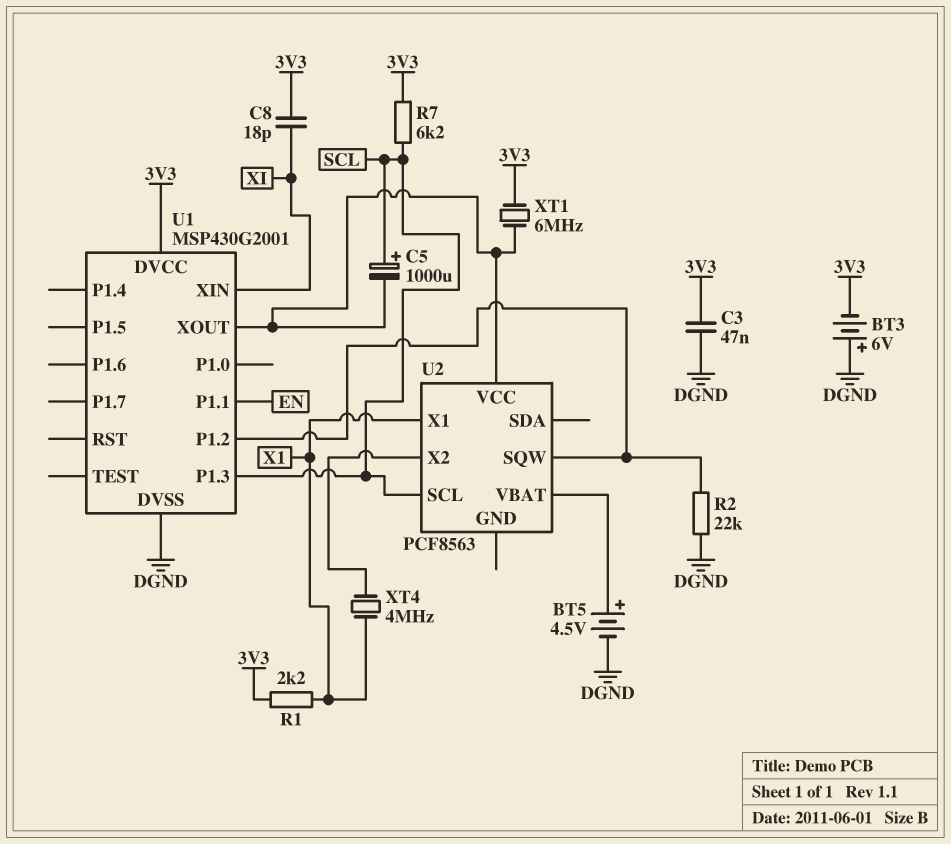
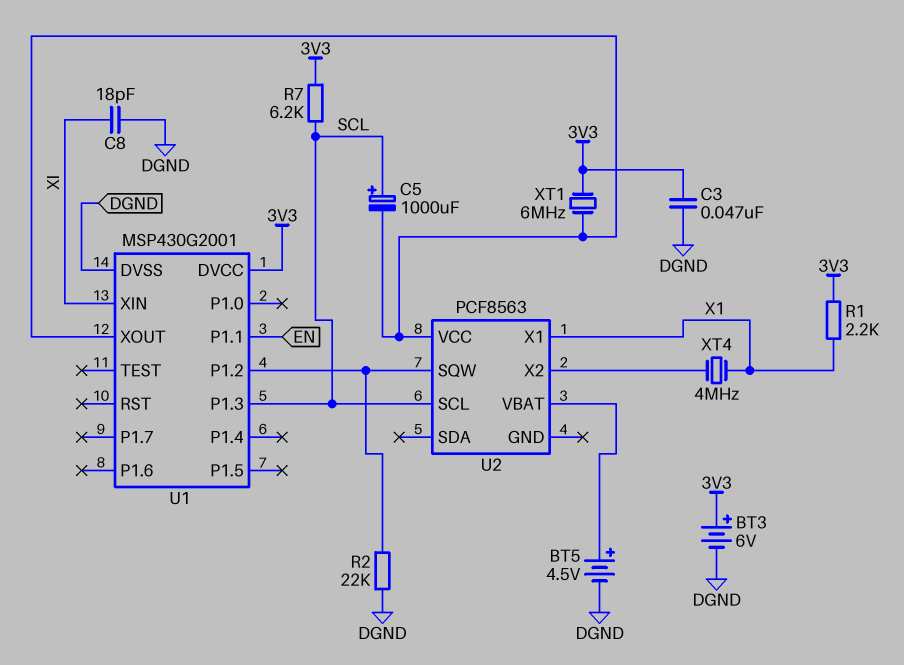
BT3: 6V (plus DGND, minus 3V3) -> 6V (plus 3V3, minus DGND)
C8: 18pF (3V3, XI) -> 18pF (DGND, XI)

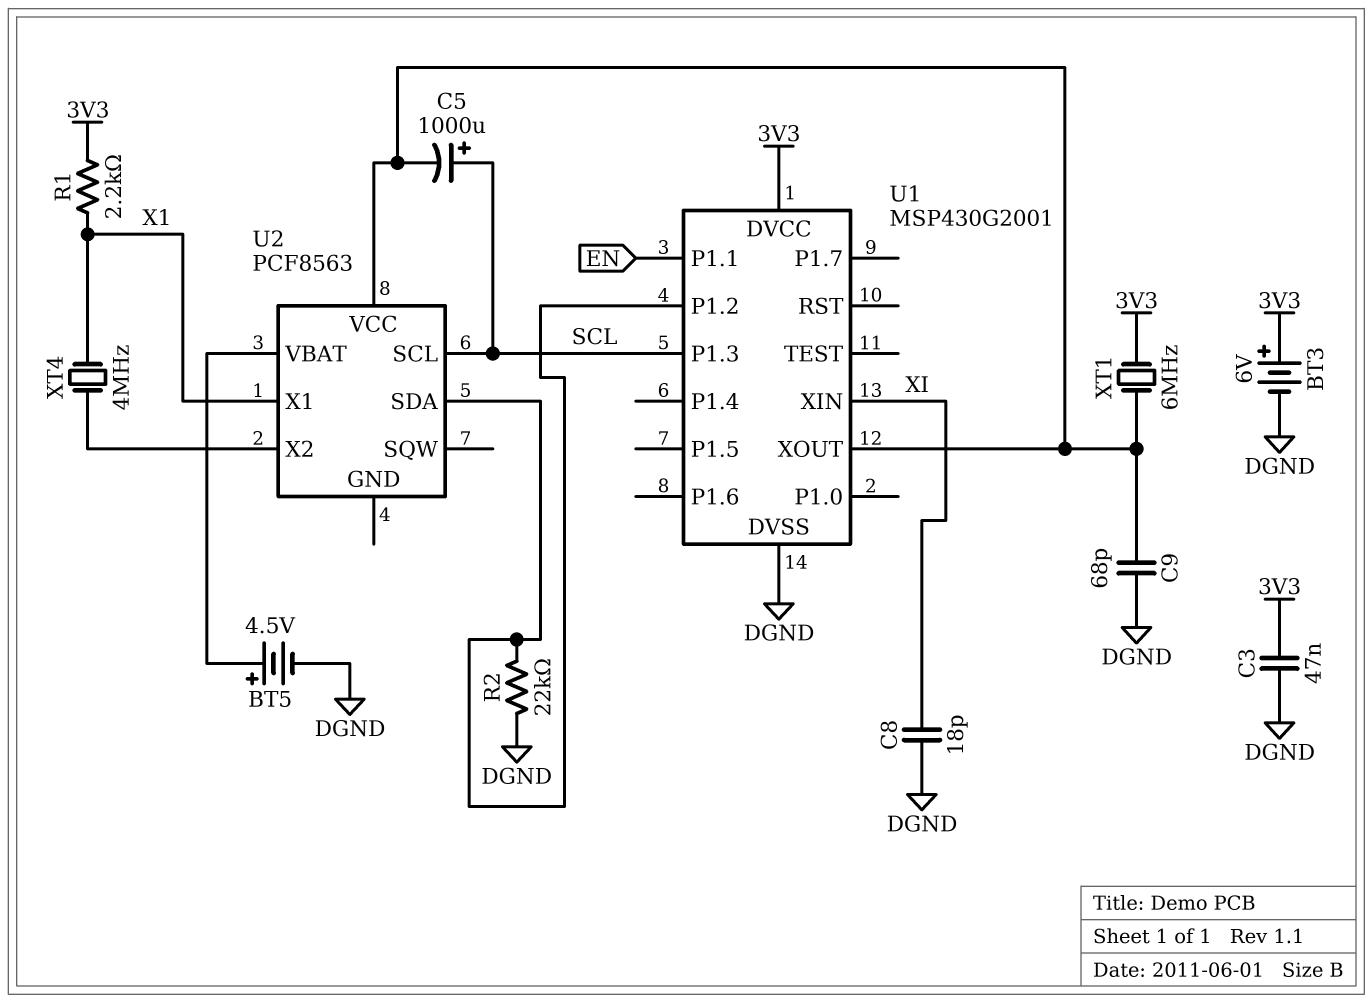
C9: none -> 68pF (DGND, U1/XOUT)
R7: 6.2k (3V3, SCL) -> none
U2 pin SDA: none -> U1/P1.2
U2 pin SQW: U1/P1.2 -> none

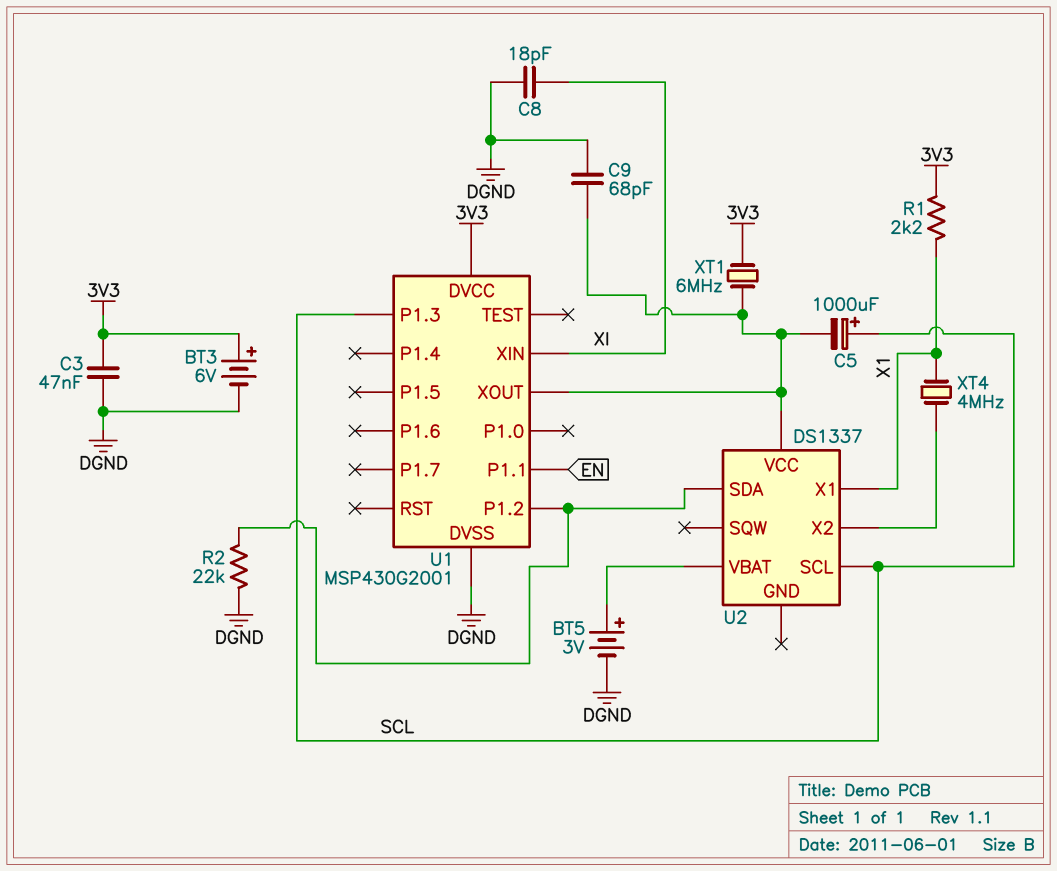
BT5: 4.5V (plus U2/VBAT, minus DGND) -> 3V (plus U2/VBAT, minus DGND)
U2: PCF8563 -> DS1337

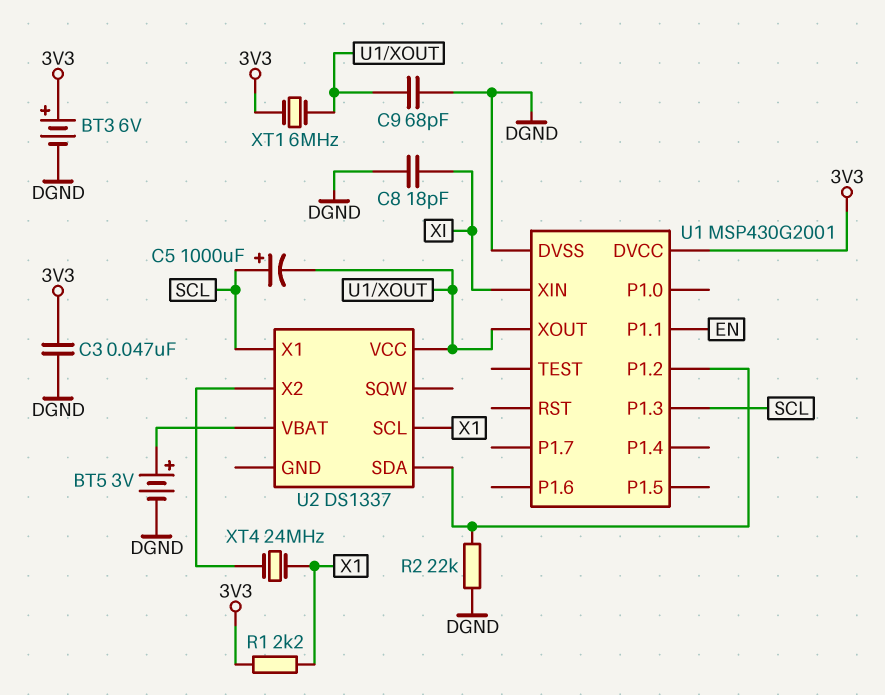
U2 pin SCL: SCL -> X1
U2 pin X1: X1 -> SCL
XT4: 4MHz (U2/X2, X1) -> 24MHz (U2/X2, X1)

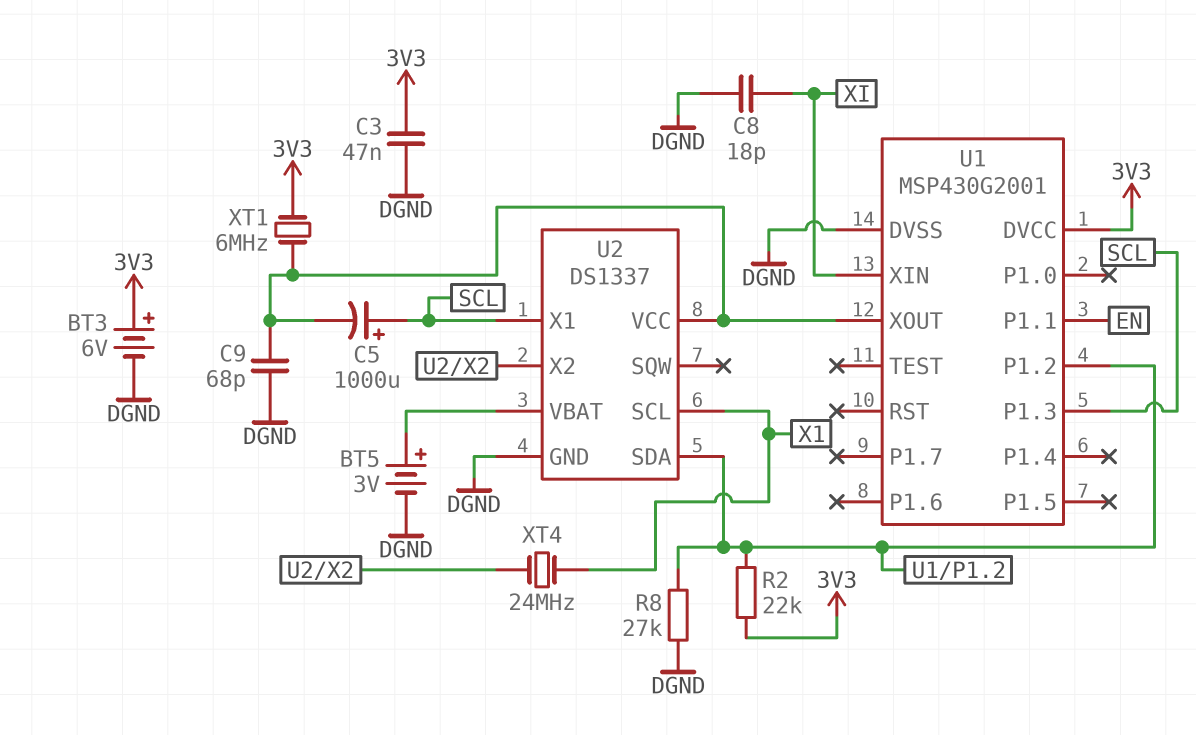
R1: 2.2k (3V3, X1) -> none
R2: 22k (DGND, U1/P1.2) -> 22k (3V3, U1/P1.2)
R8: none -> 27k (DGND, U1/P1.2)
U2 pin GND: none -> DGND

